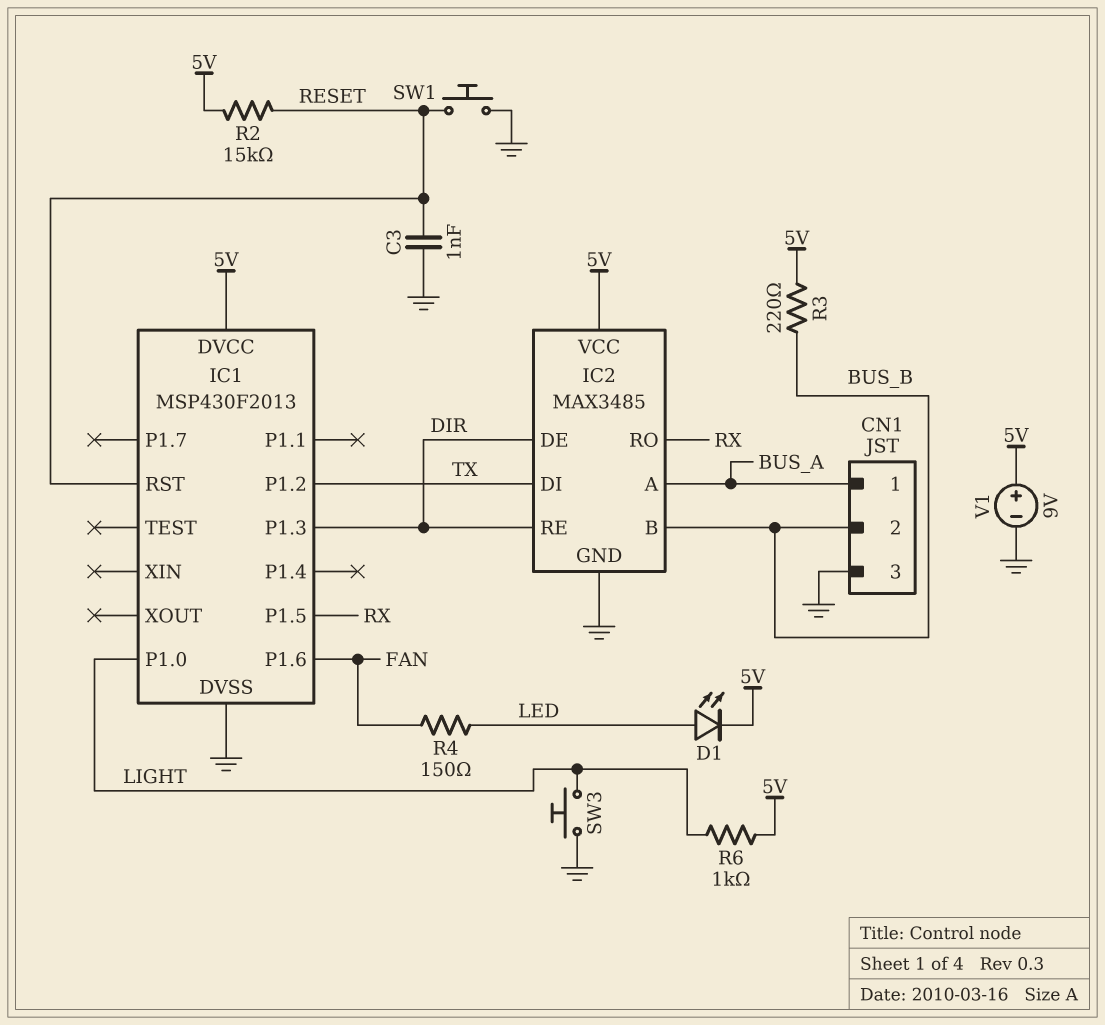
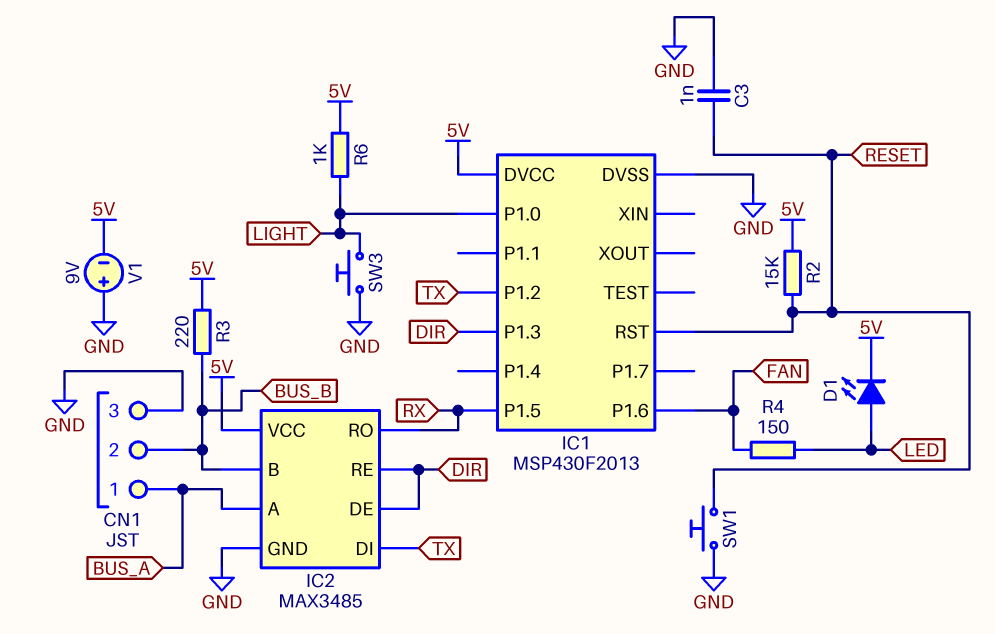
V1: 9V (plus 5V, minus GND) -> 9V (plus GND, minus 5V)

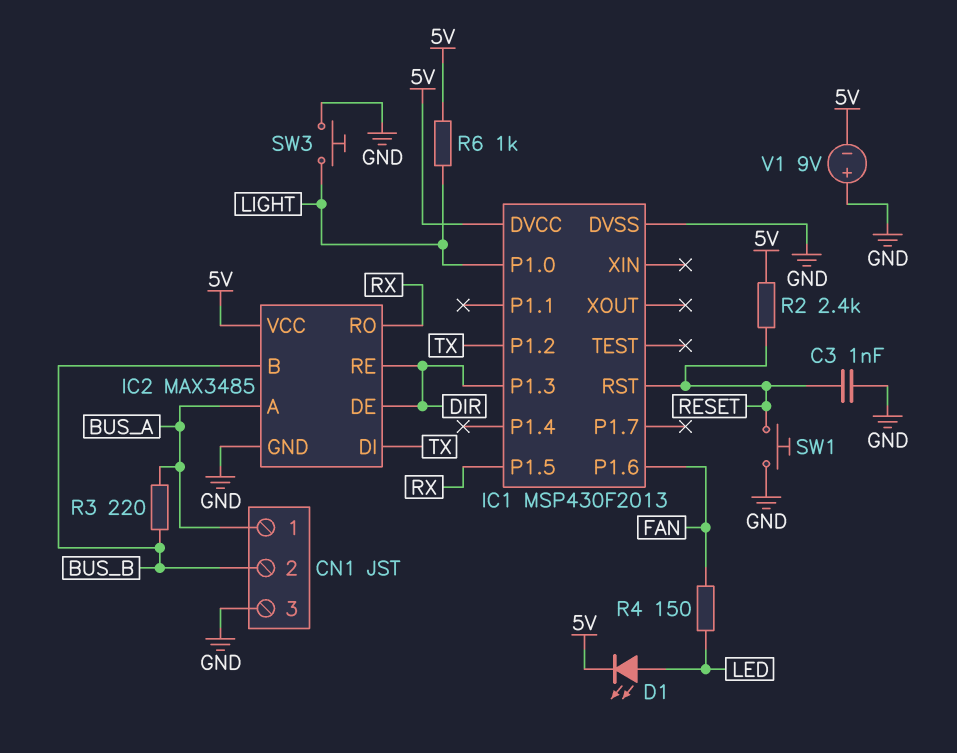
R2: 15k (5V, RESET) -> 2.4k (5V, RESET)
R3: 220 (5V, BUS_B) -> 220 (BUS_A, BUS_B)

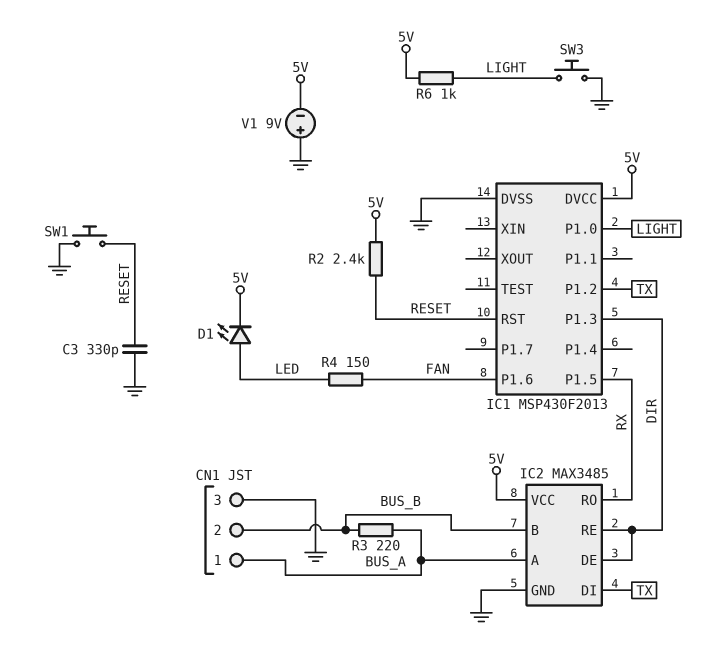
C3: 1nF (GND, RESET) -> 330pF (GND, RESET)

